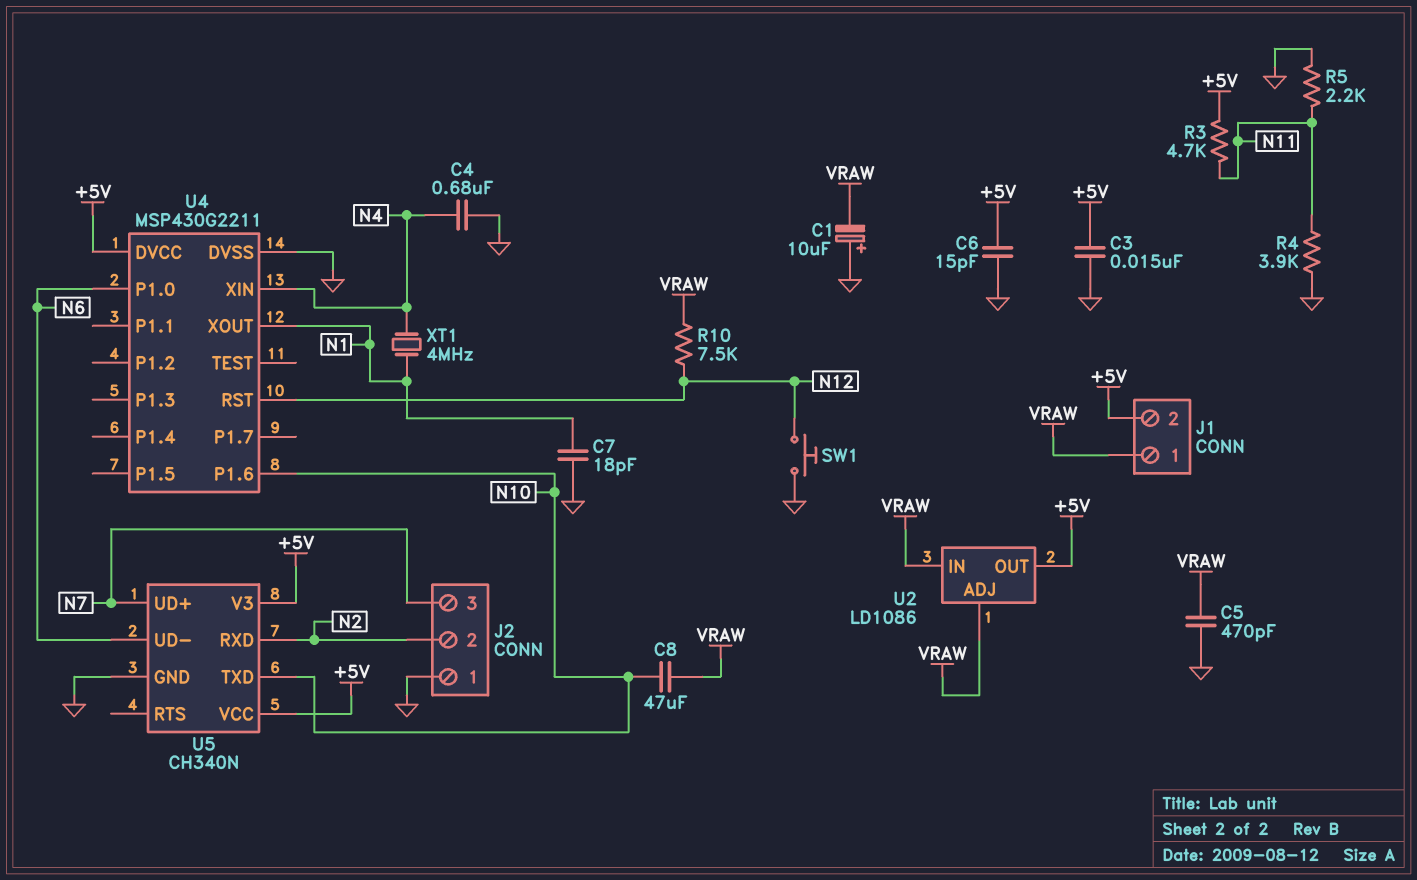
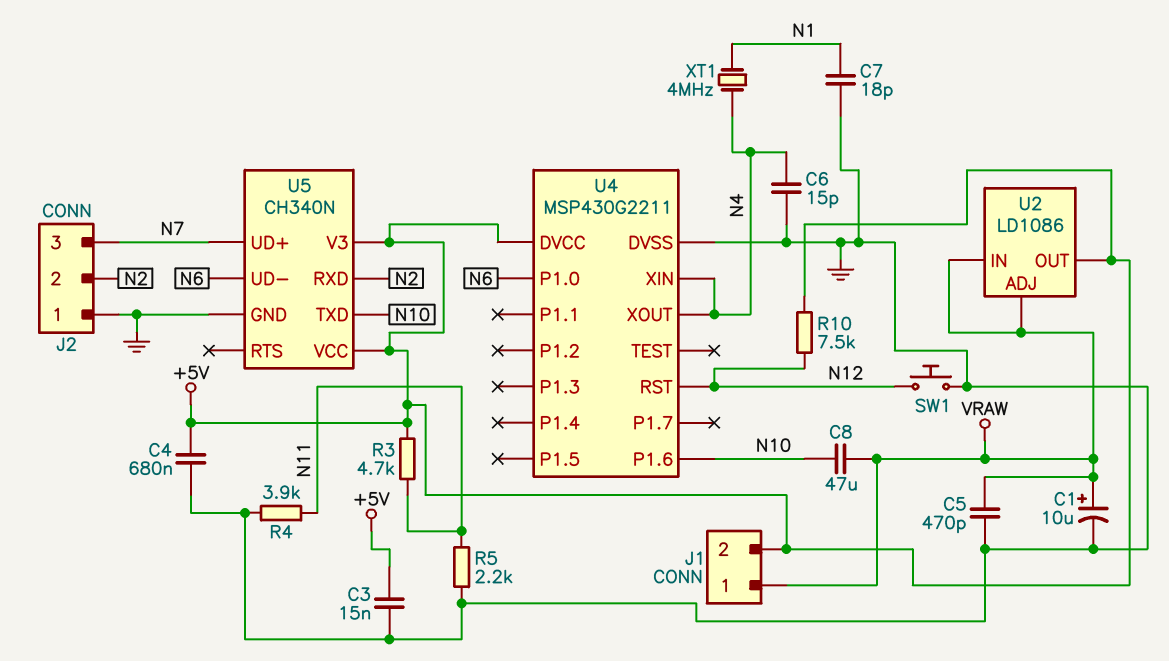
C1: 10uF (plus GND, minus VRAW) -> 10uF (plus VRAW, minus GND)
C4: 680nF (GND, N4) -> 680nF (+5V, GND)
C6: 15pF (+5V, GND) -> 15pF (GND, N4)
R10: 7.5k (N12, VRAW) -> 7.5k (+5V, N12)
U4 pin XOUT: N1 -> N4

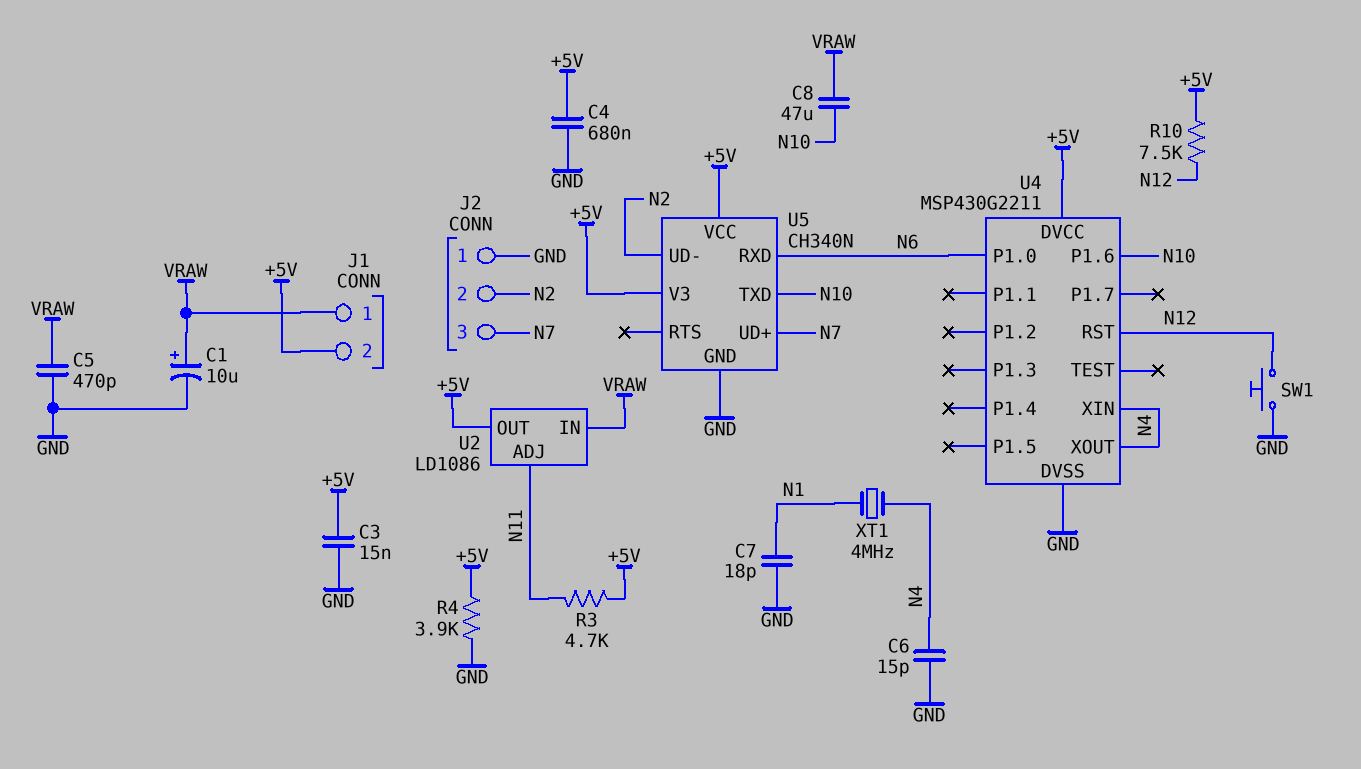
R4: 3.9k (GND, N11) -> 3.9k (+5V, GND)
R5: 2.2k (GND, N11) -> none
U2 pin ADJ: VRAW -> N11
U5 pin RXD: N2 -> N6
U5 pin UD-: N6 -> N2

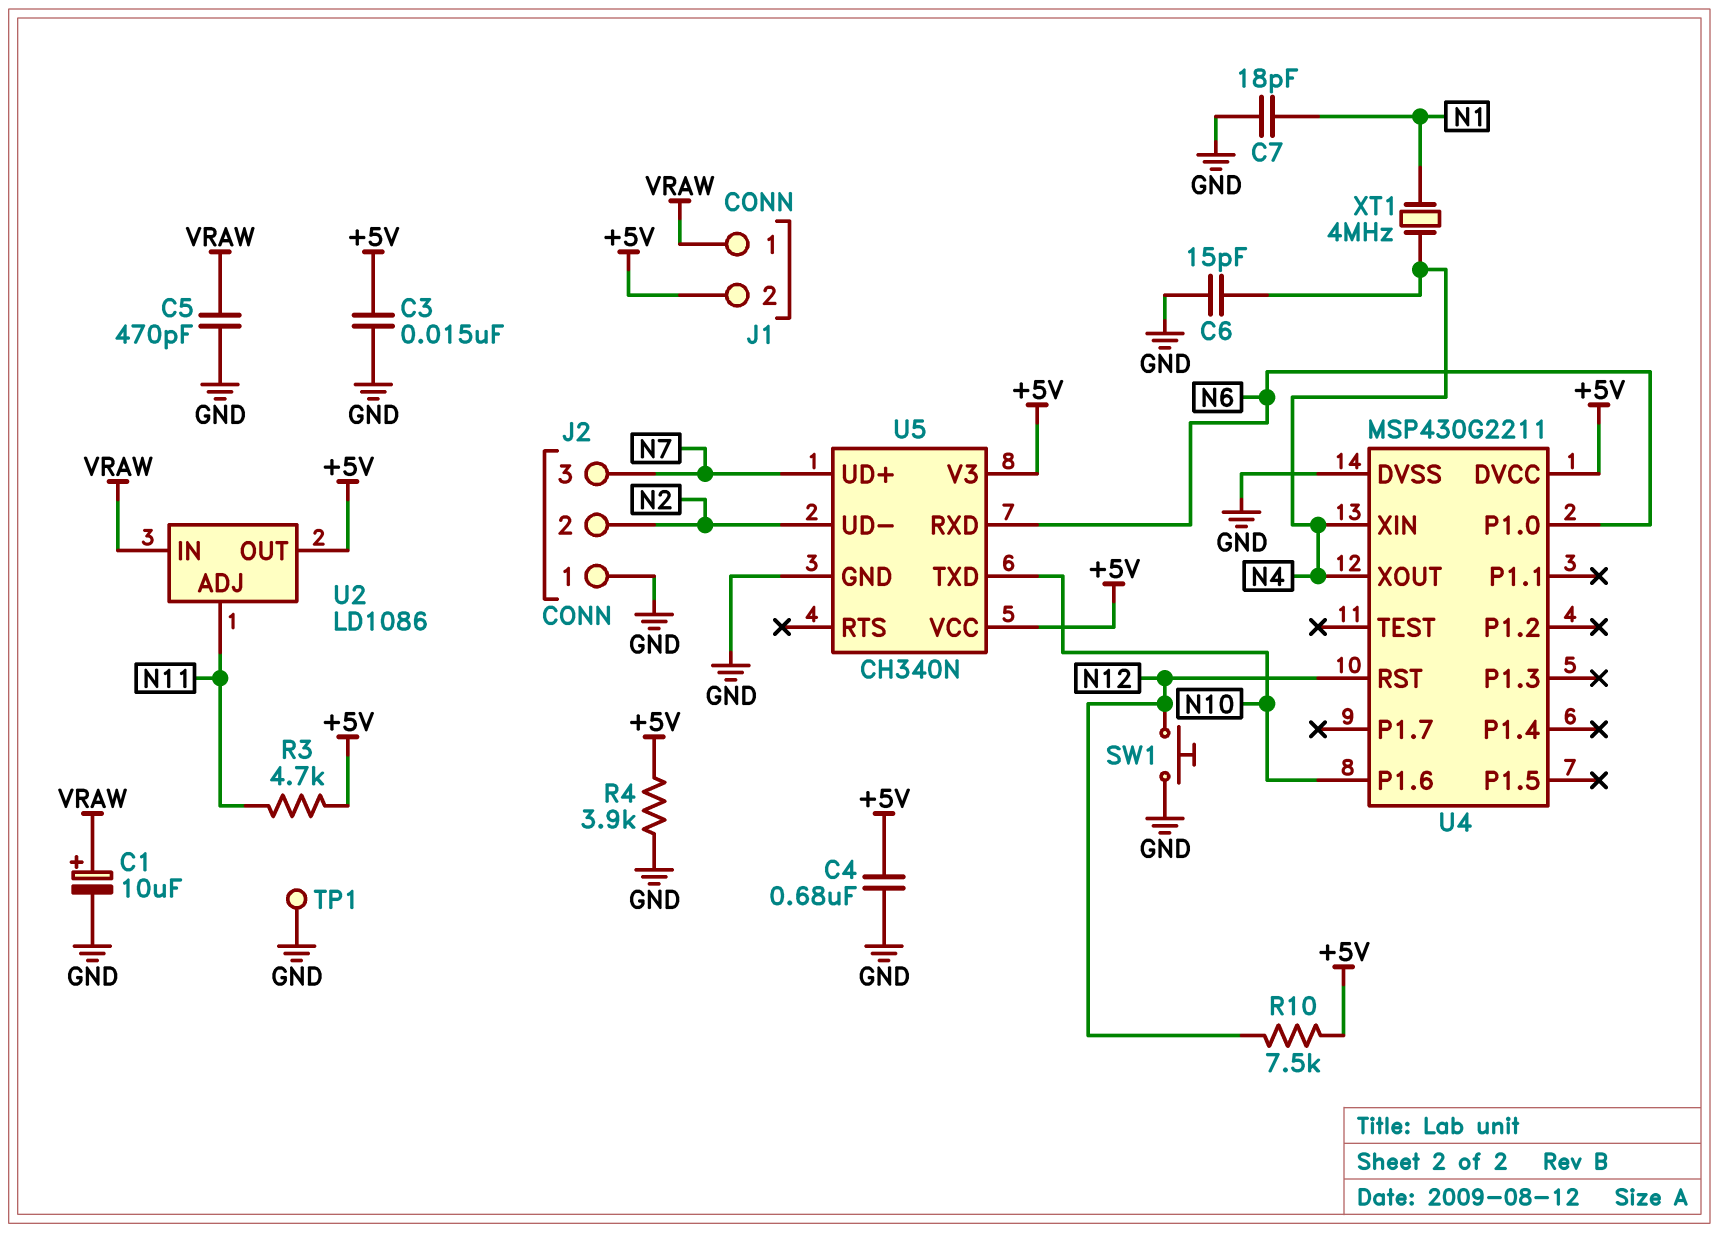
C8: 47uF (N10, VRAW) -> none
TP1: none -> test point (GND)

